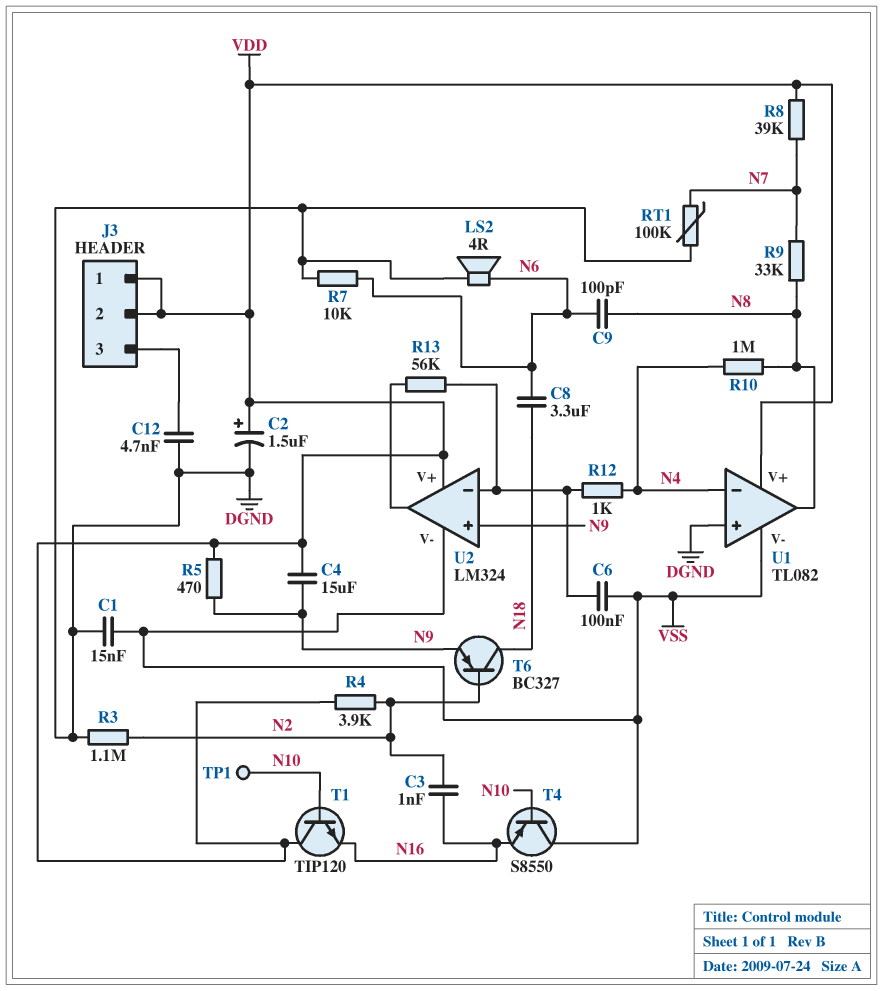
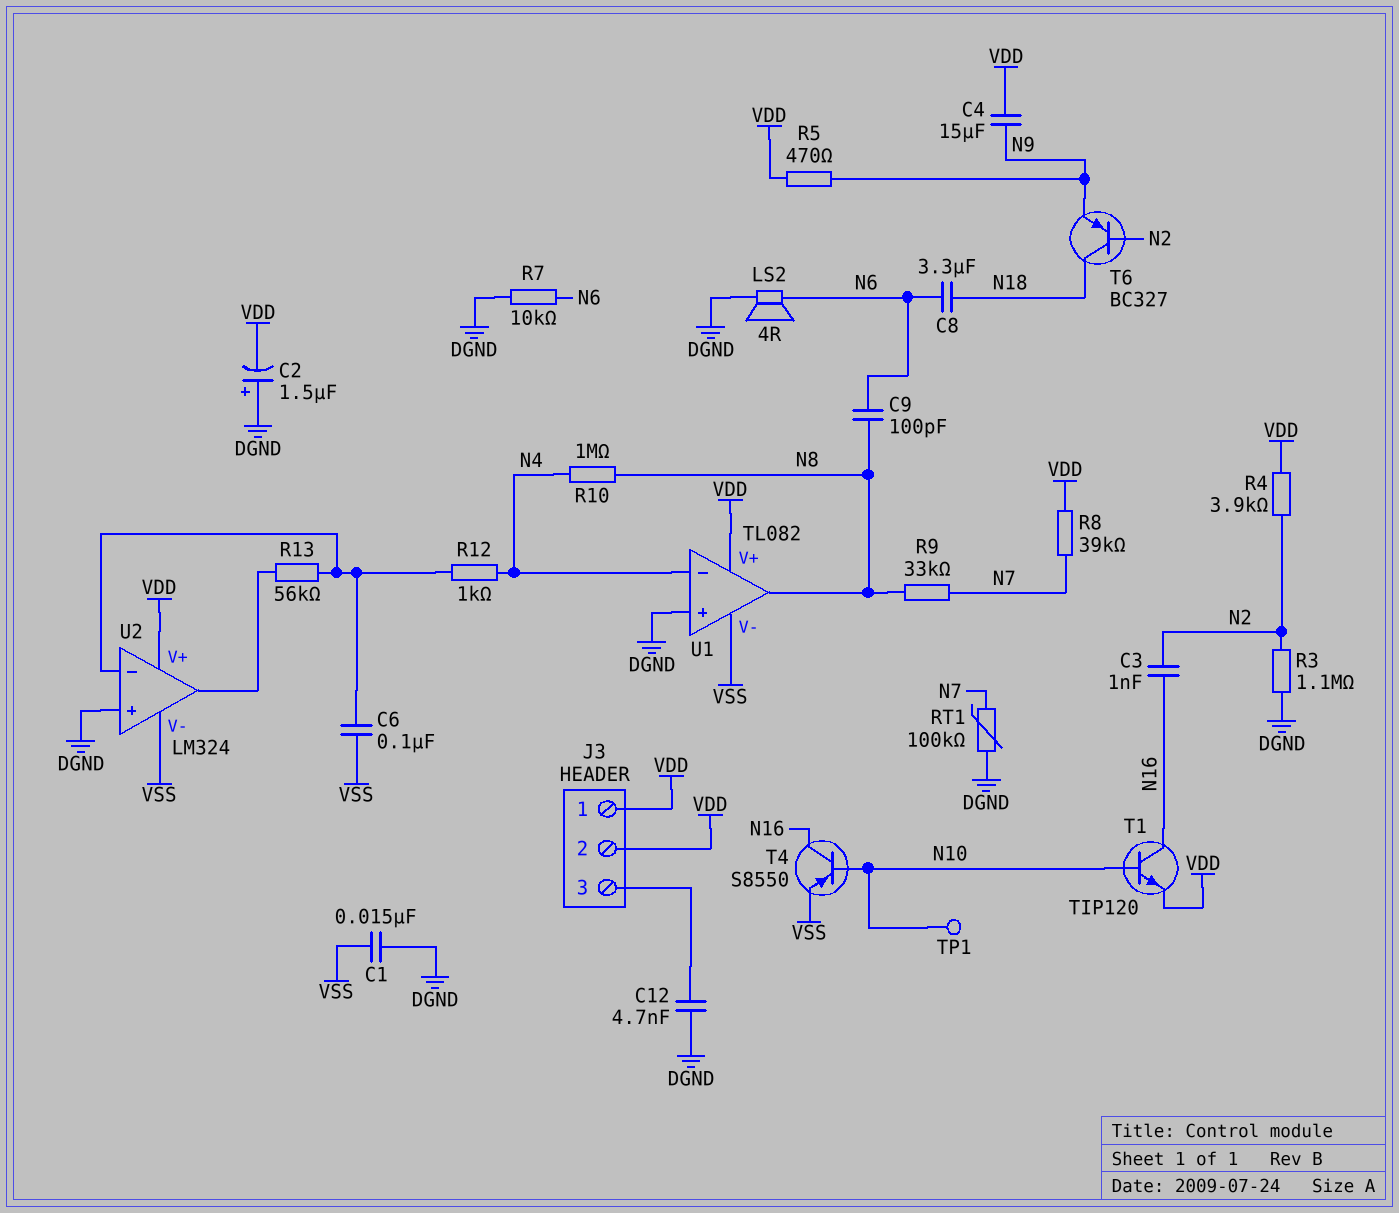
C2: 1.5uF (plus VDD, minus DGND) -> 1.5uF (plus DGND, minus VDD)
T1: NPN TIP120 (B N10, C VDD, E N16) -> NPN TIP120 (B N10, C N16, E VDD)
T4: PNP S8550 (B N10, C VSS, E N16) -> PNP S8550 (B N10, C N16, E VSS)
U2 pin in+: N9 -> DGND

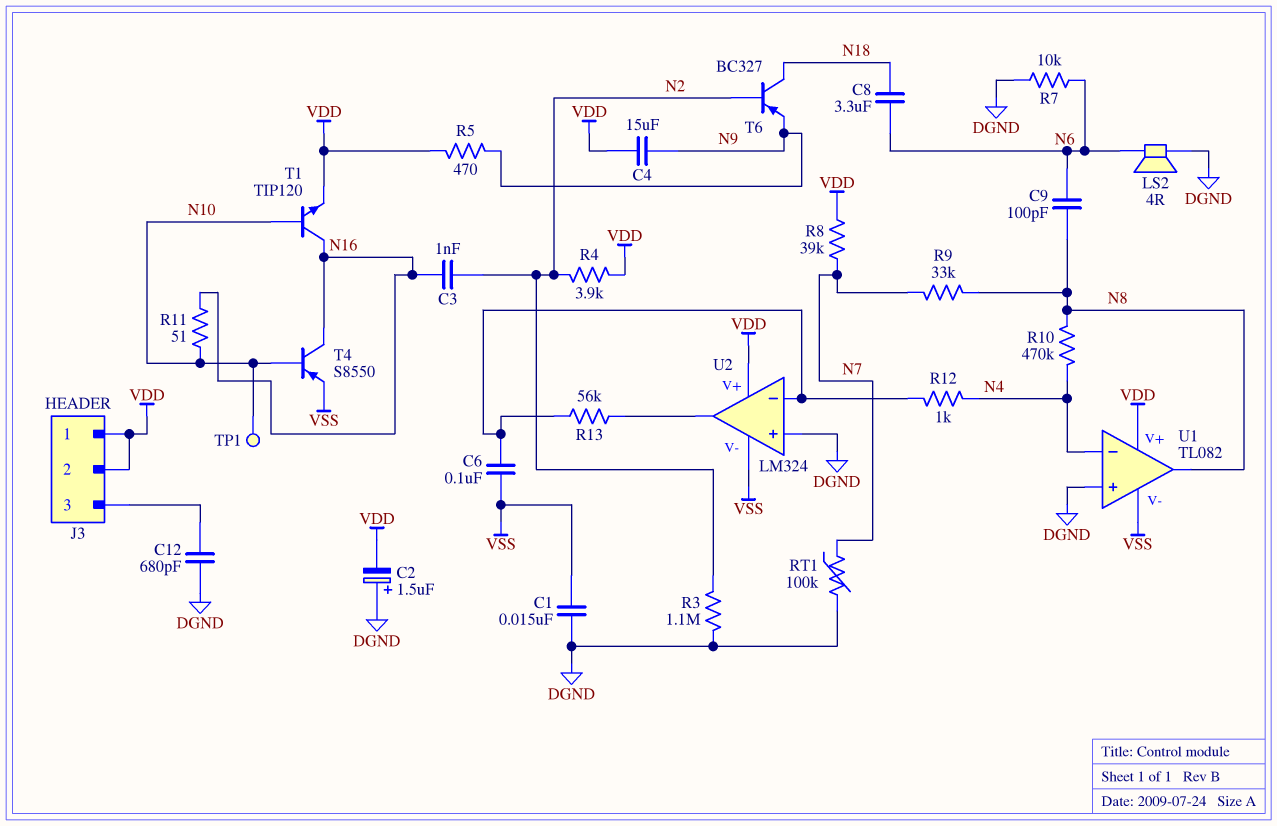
C12: 4.7nF (DGND, J3/3) -> 680pF (DGND, J3/3)
R10: 1M (N4, N8) -> 470k (N4, N8)
R11: none -> 51 (N10, N16)

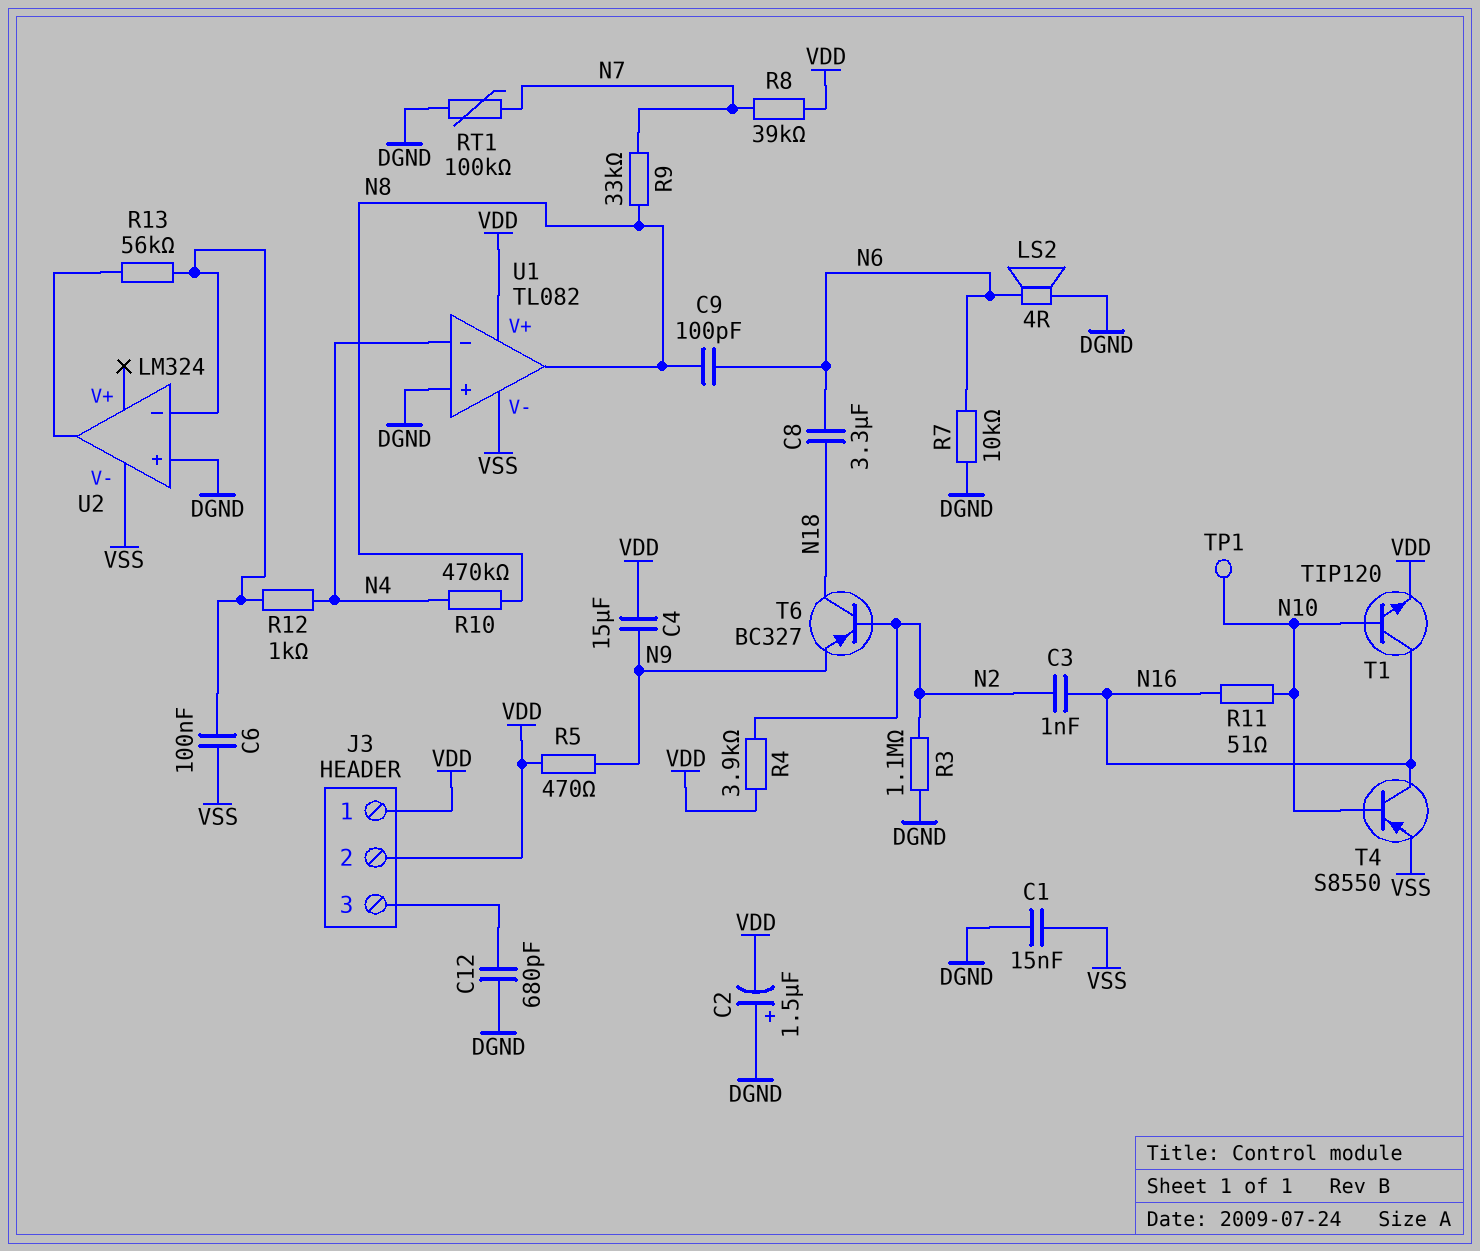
U2 pin V+: VDD -> none

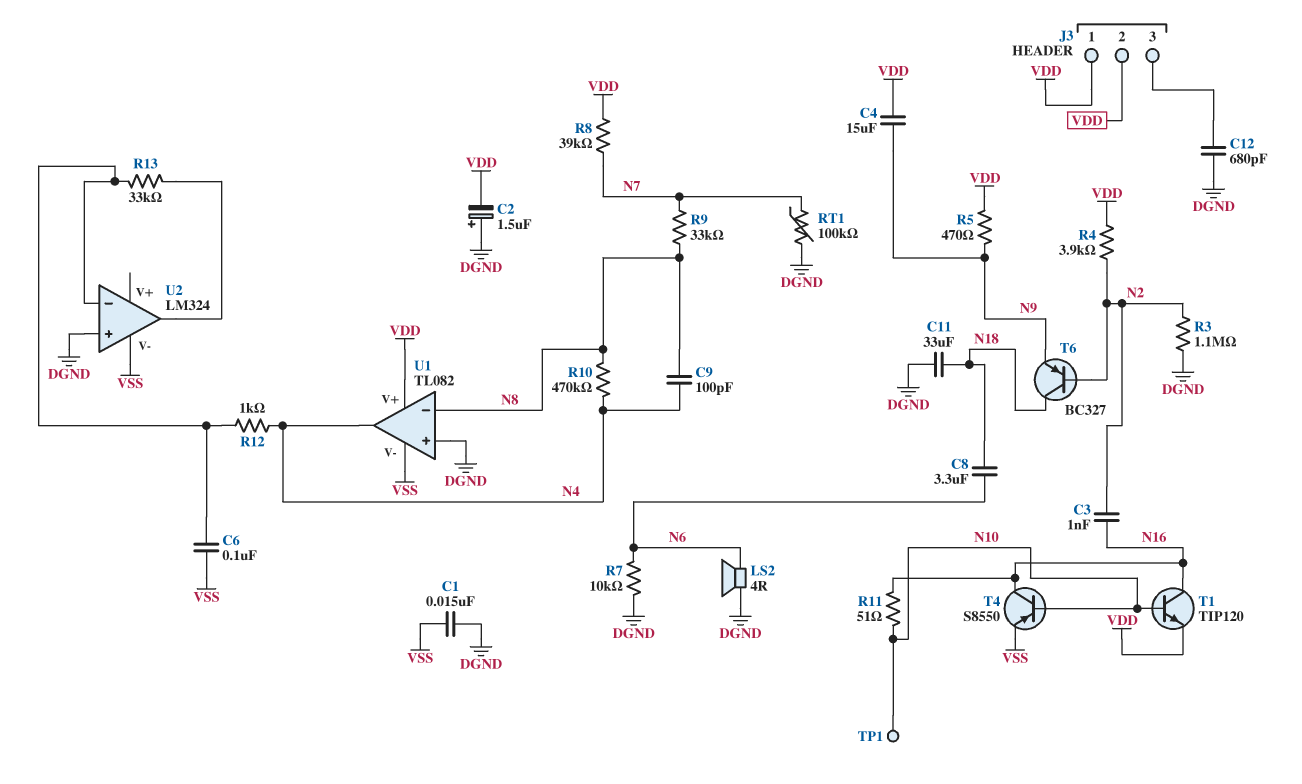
C9: 100pF (N6, N8) -> 100pF (N4, N8)
C11: none -> 33uF (DGND, N18)
R13: 56k (U2/in-, U2/out) -> 33k (U2/in-, U2/out)
U1 pin in-: N4 -> N8
U1 pin out: N8 -> N4

